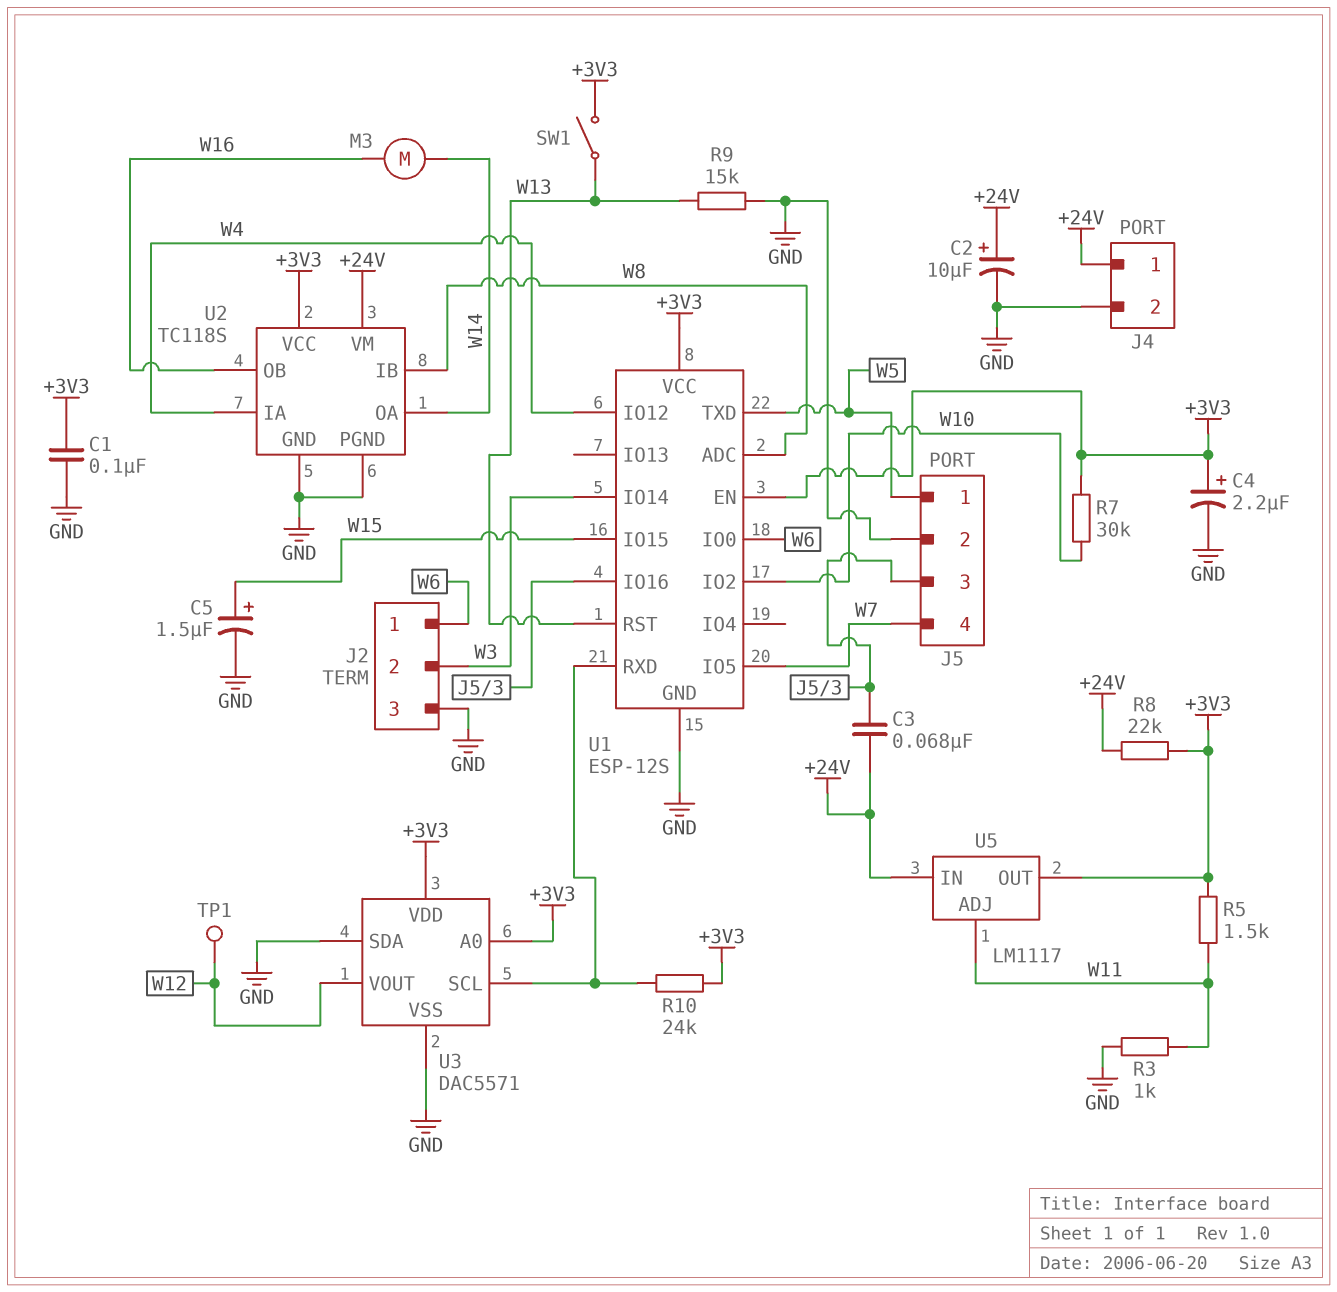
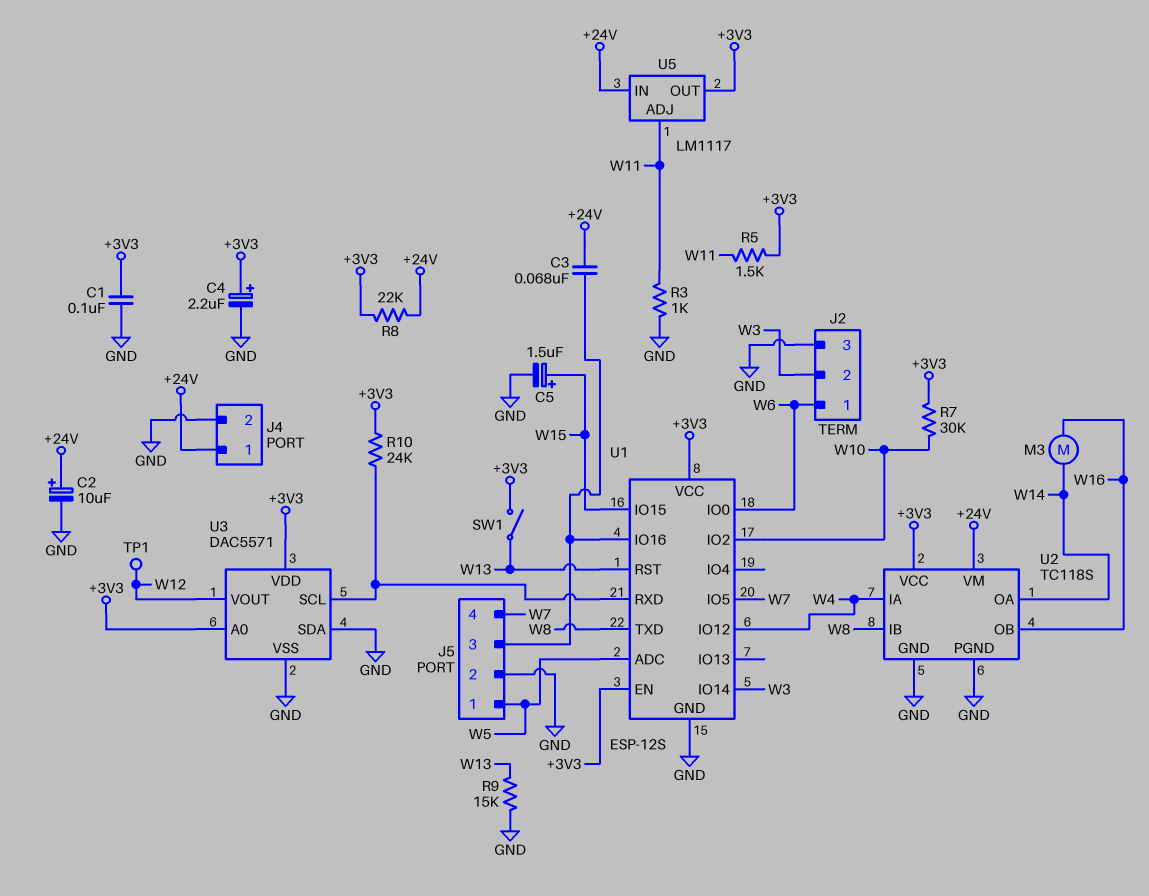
U1 pin ADC: W8 -> W5
U1 pin TXD: W5 -> W8

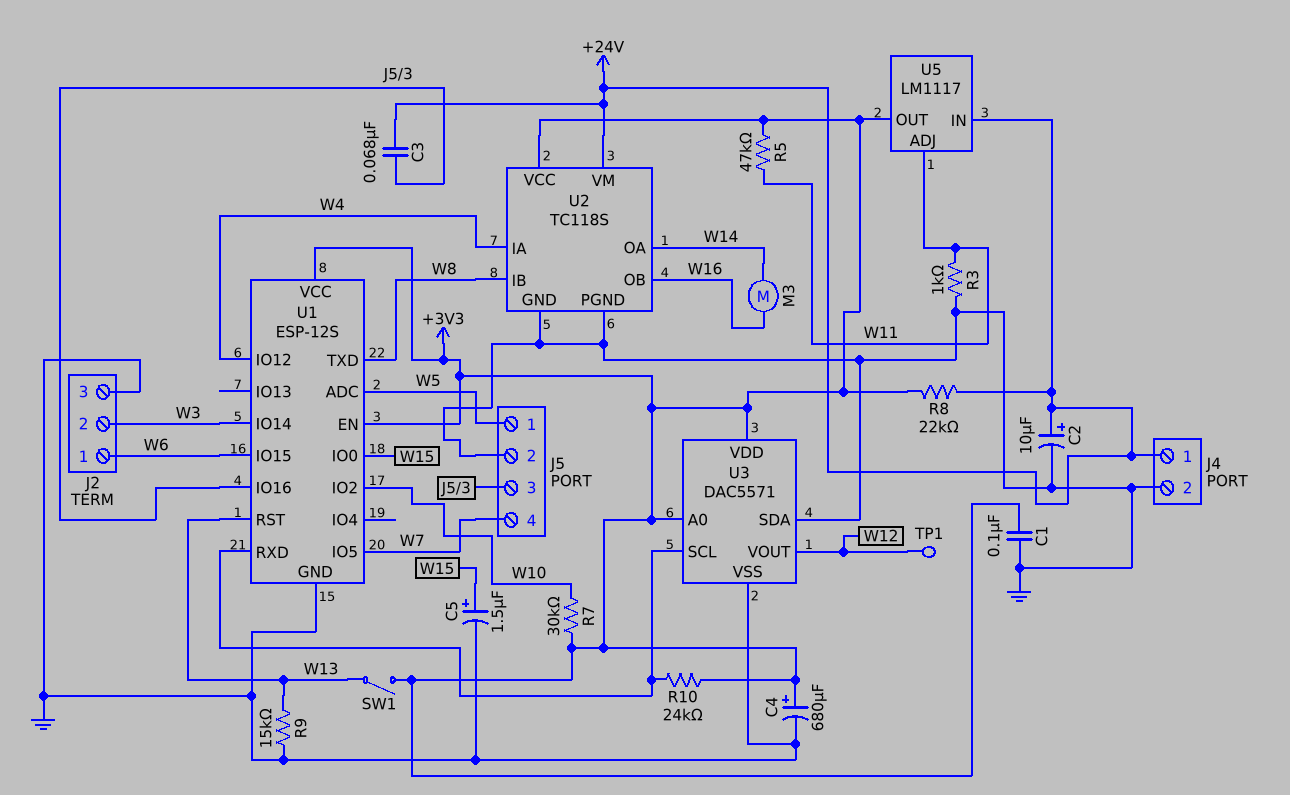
C4: 2.2uF (plus +3V3, minus GND) -> 680uF (plus +3V3, minus GND)
R5: 1.5k (+3V3, W11) -> 47k (+3V3, W11)
U1 pin IO0: W6 -> W15
U1 pin IO15: W15 -> W6

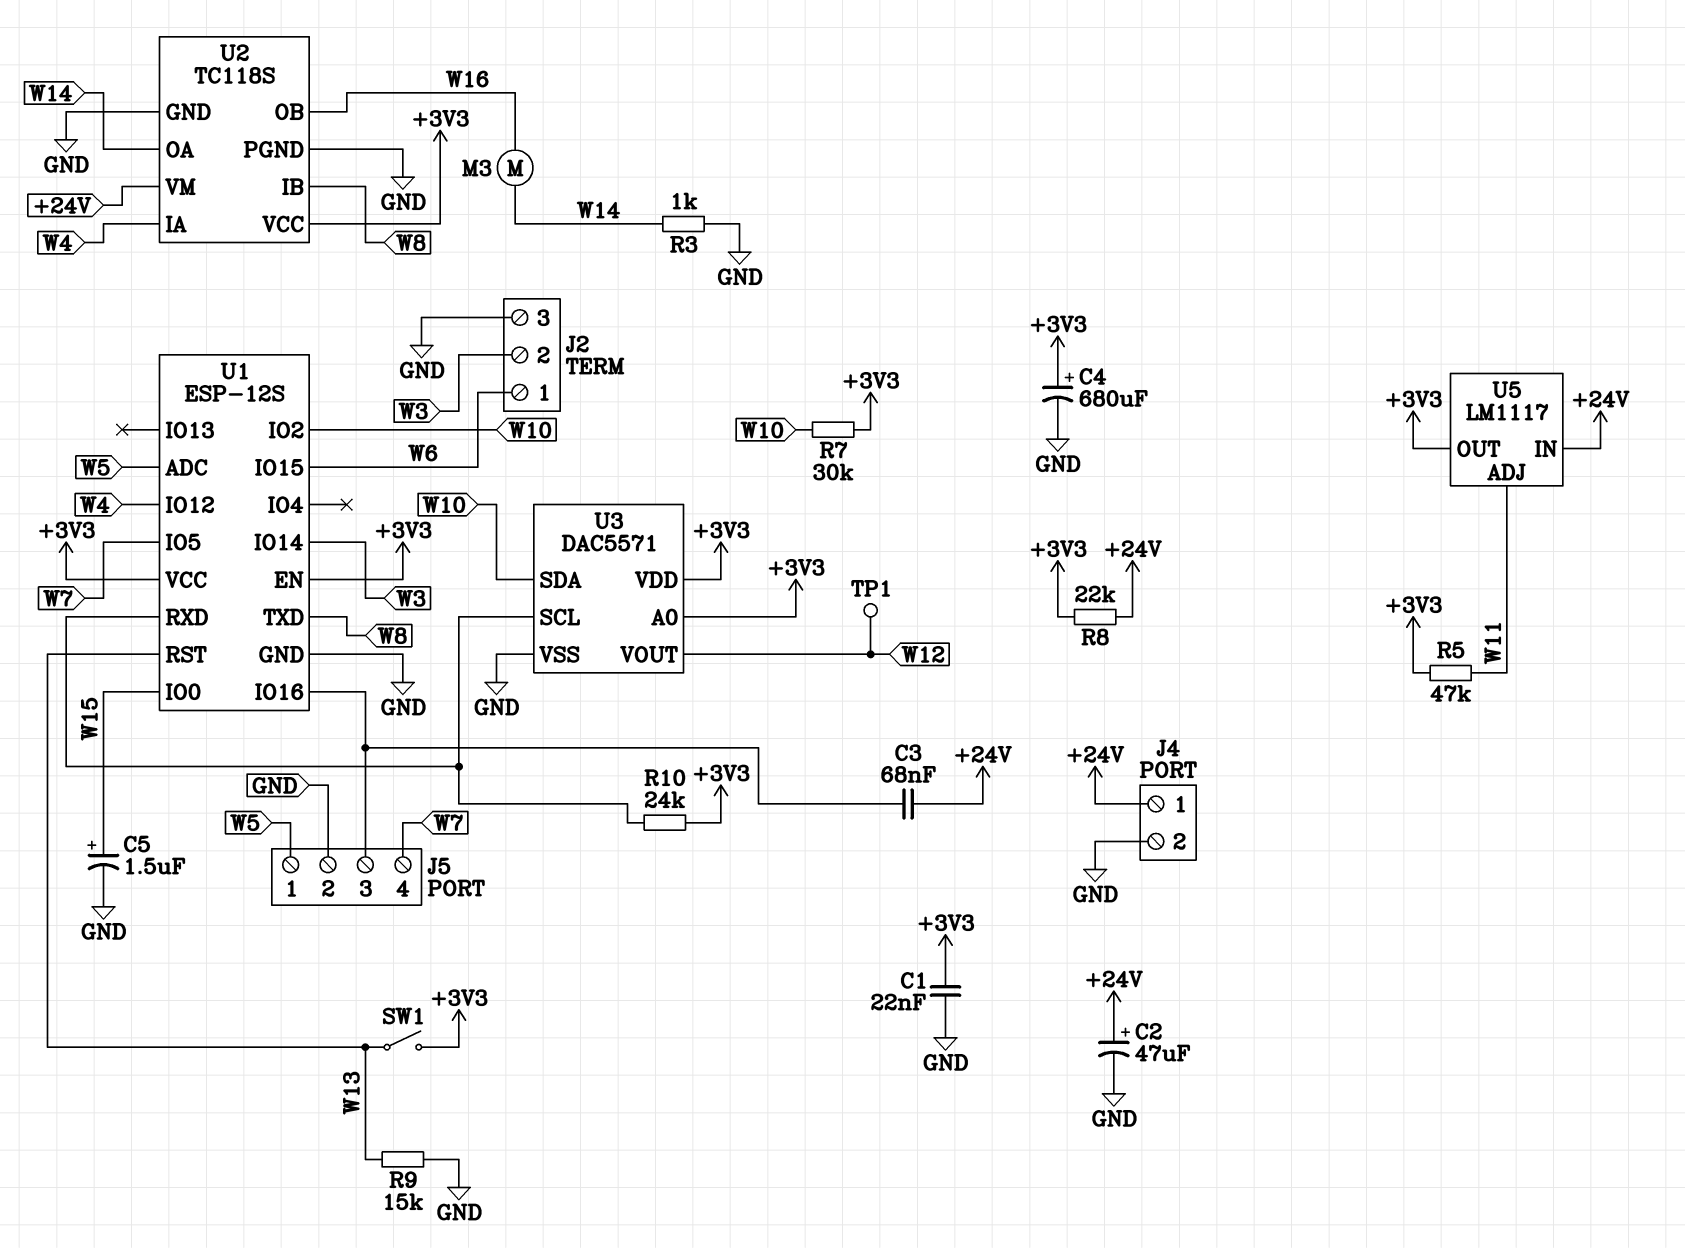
C1: 100nF (+3V3, GND) -> 22nF (+3V3, GND)
C2: 10uF (plus +24V, minus GND) -> 47uF (plus +24V, minus GND)
R3: 1k (GND, W11) -> 1k (GND, W14)
U3 pin SDA: GND -> W10

